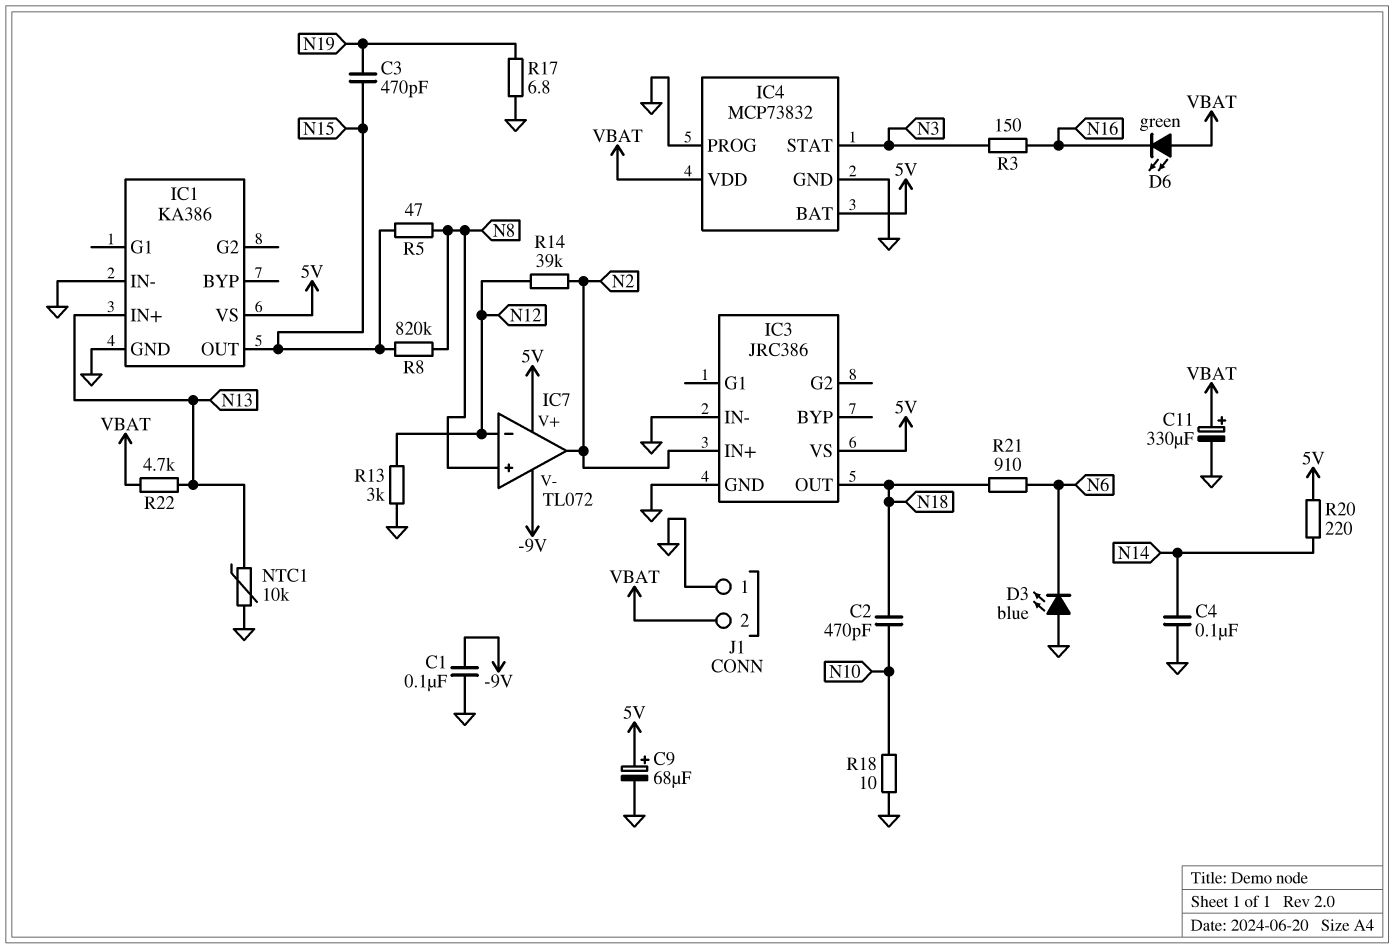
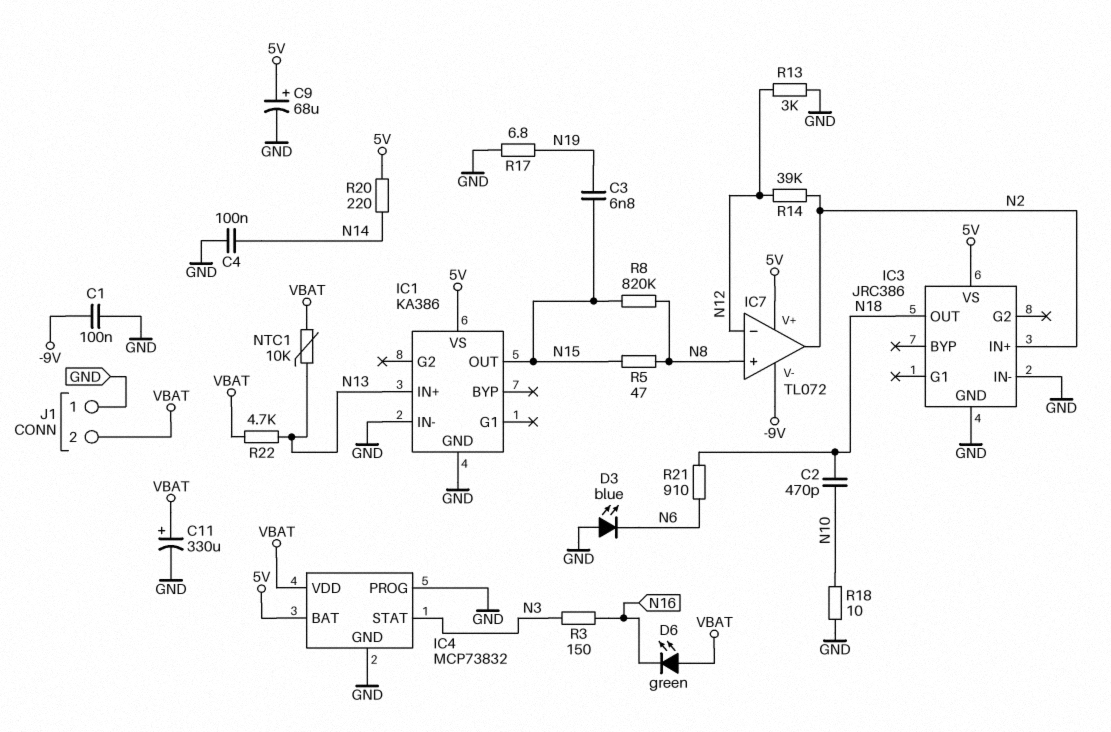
C3: 470pF (N15, N19) -> 6.8nF (N15, N19)
NTC1: 10k (GND, N13) -> 10k (N13, VBAT)

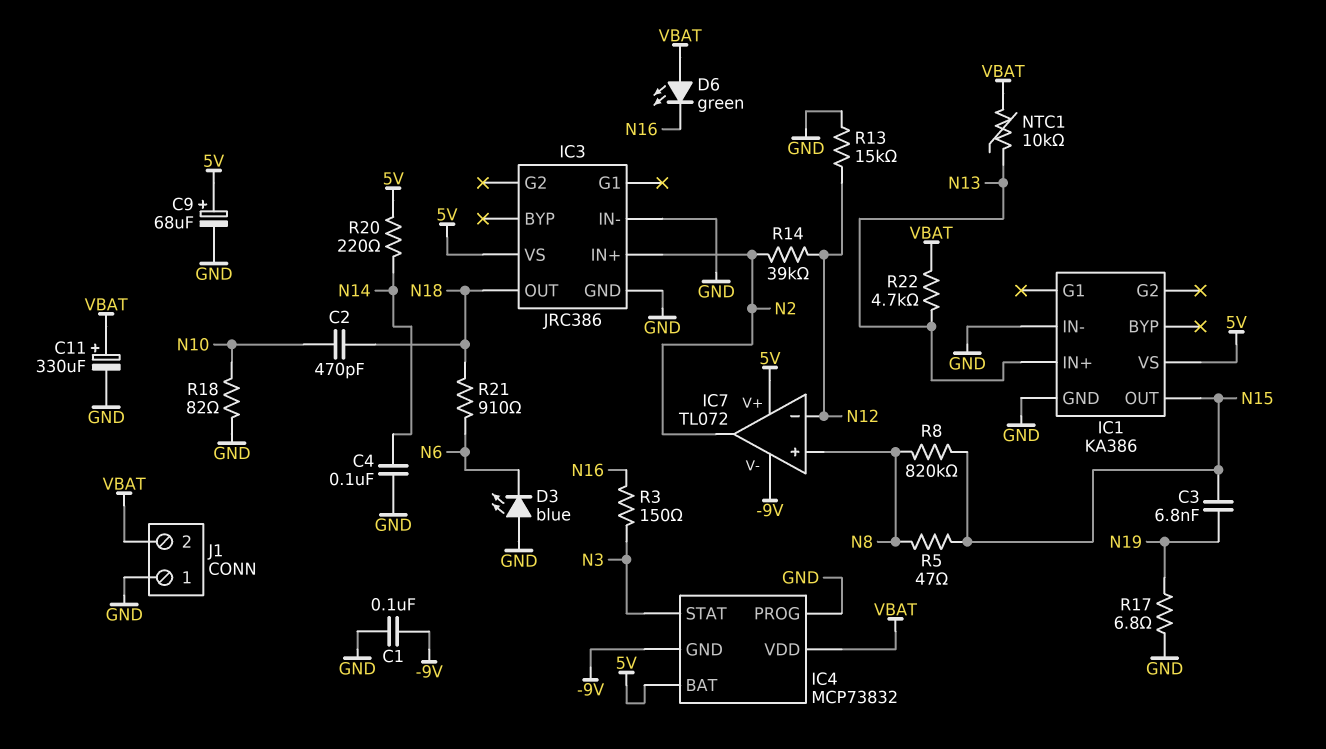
IC4 pin GND: GND -> -9V
R13: 3k (GND, N12) -> 15k (GND, N12)
R18: 10 (GND, N10) -> 82 (GND, N10)

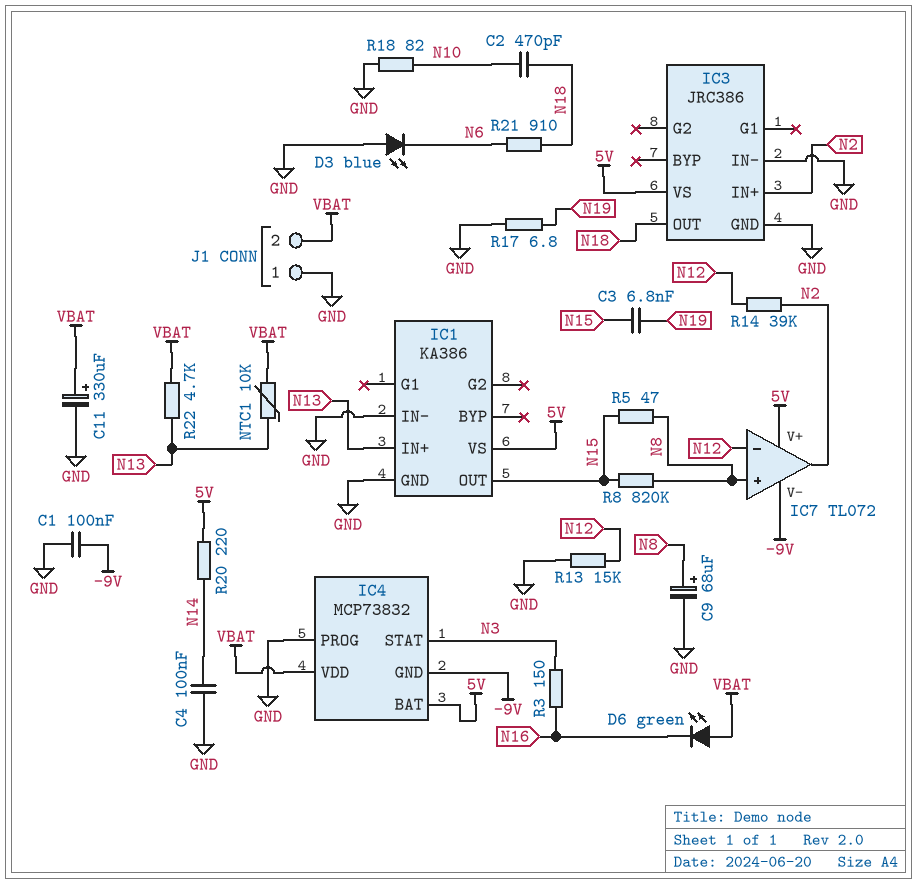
C9: 68uF (plus 5V, minus GND) -> 68uF (plus N8, minus GND)

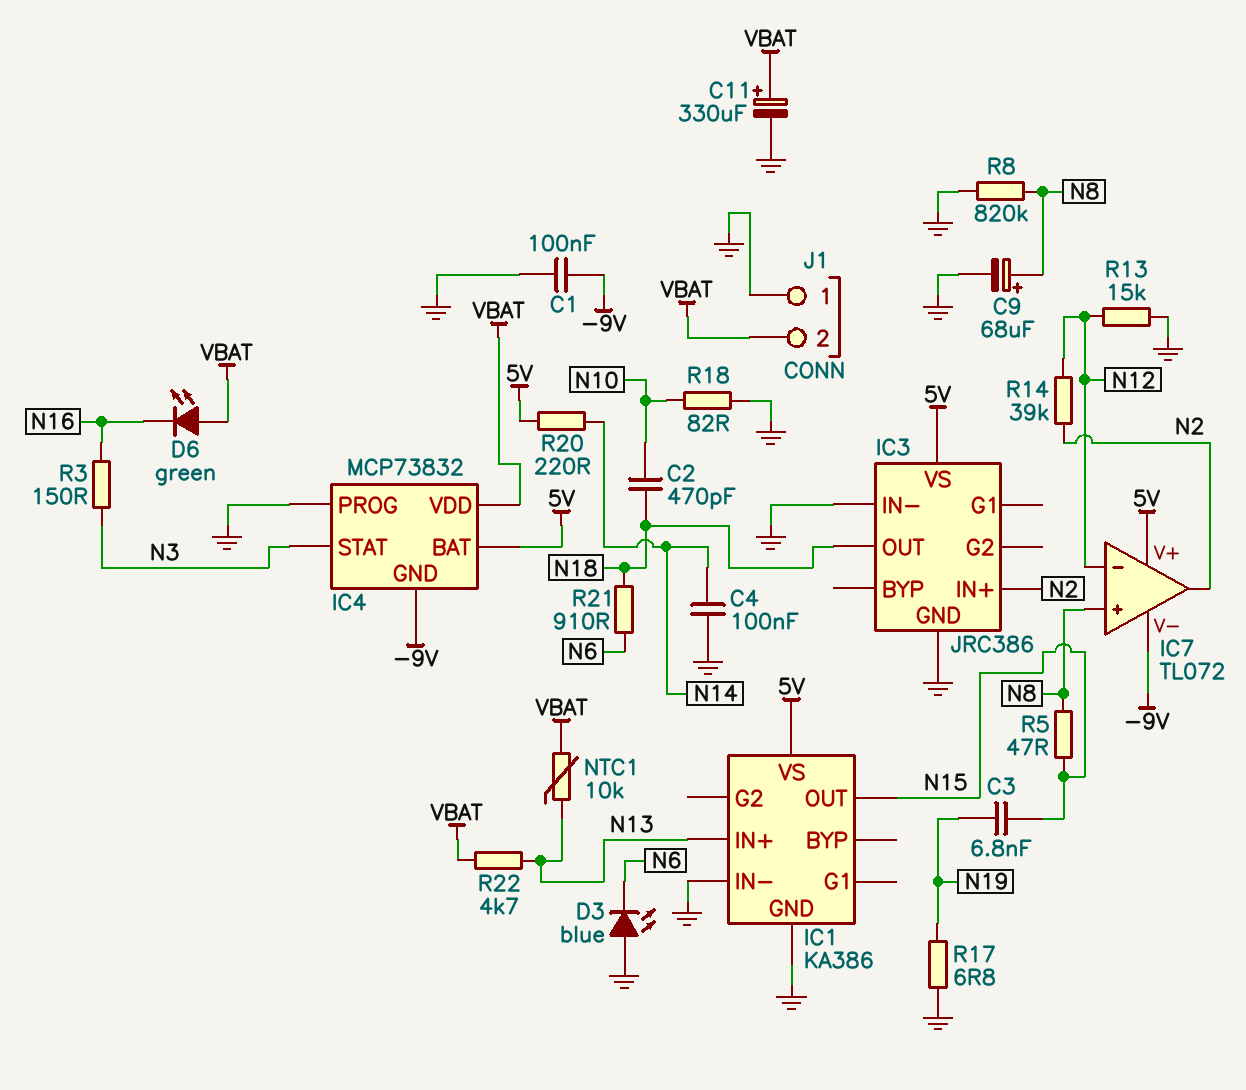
R8: 820k (N8, N15) -> 820k (GND, N8)

